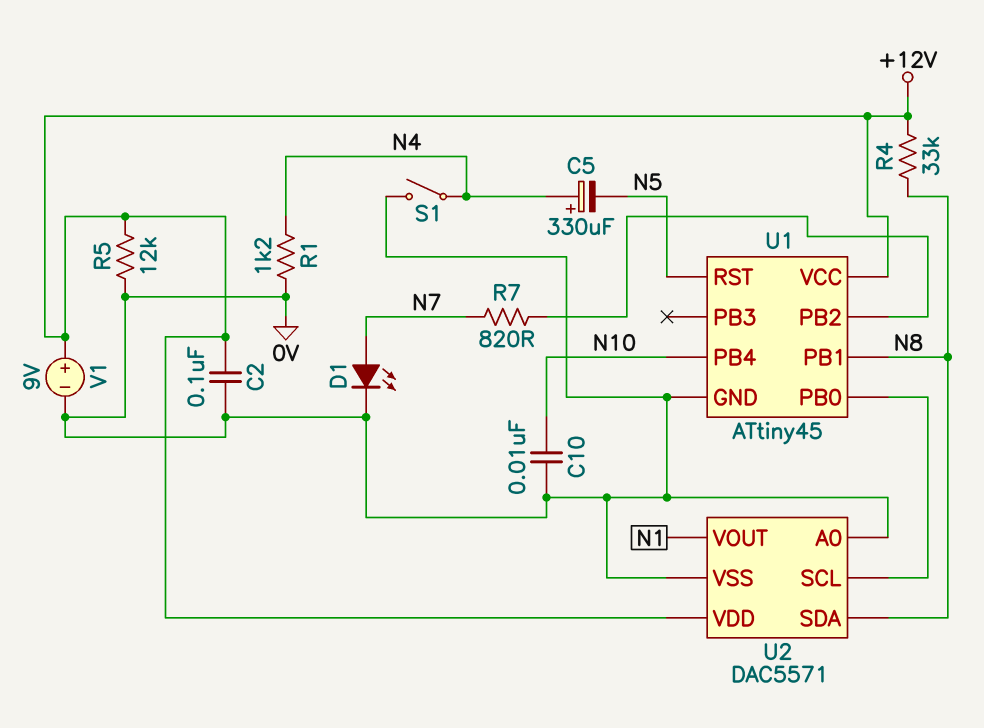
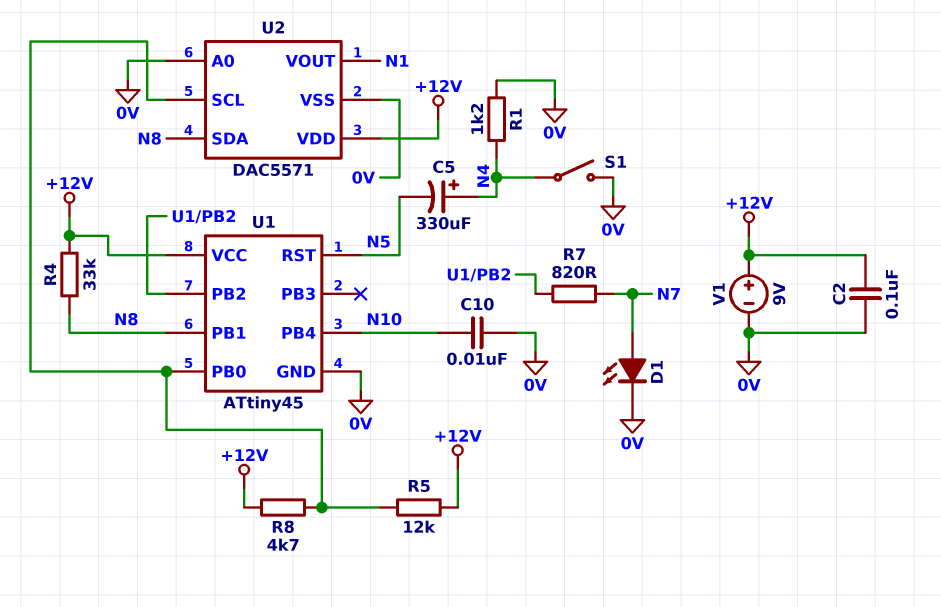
R5: 12k (+12V, 0V) -> 12k (+12V, U1/PB0)
R8: none -> 4.7k (+12V, U1/PB0)

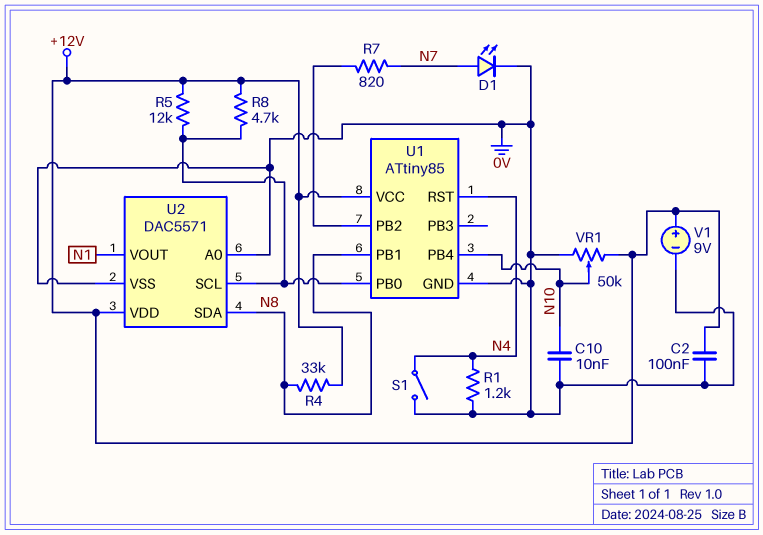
C5: 330uF (plus N4, minus N5) -> none
U1: ATtiny45 -> ATtiny85
U1 pin RST: N5 -> N4
VR1: none -> 50k (+12V, 0V, wiper N10)

